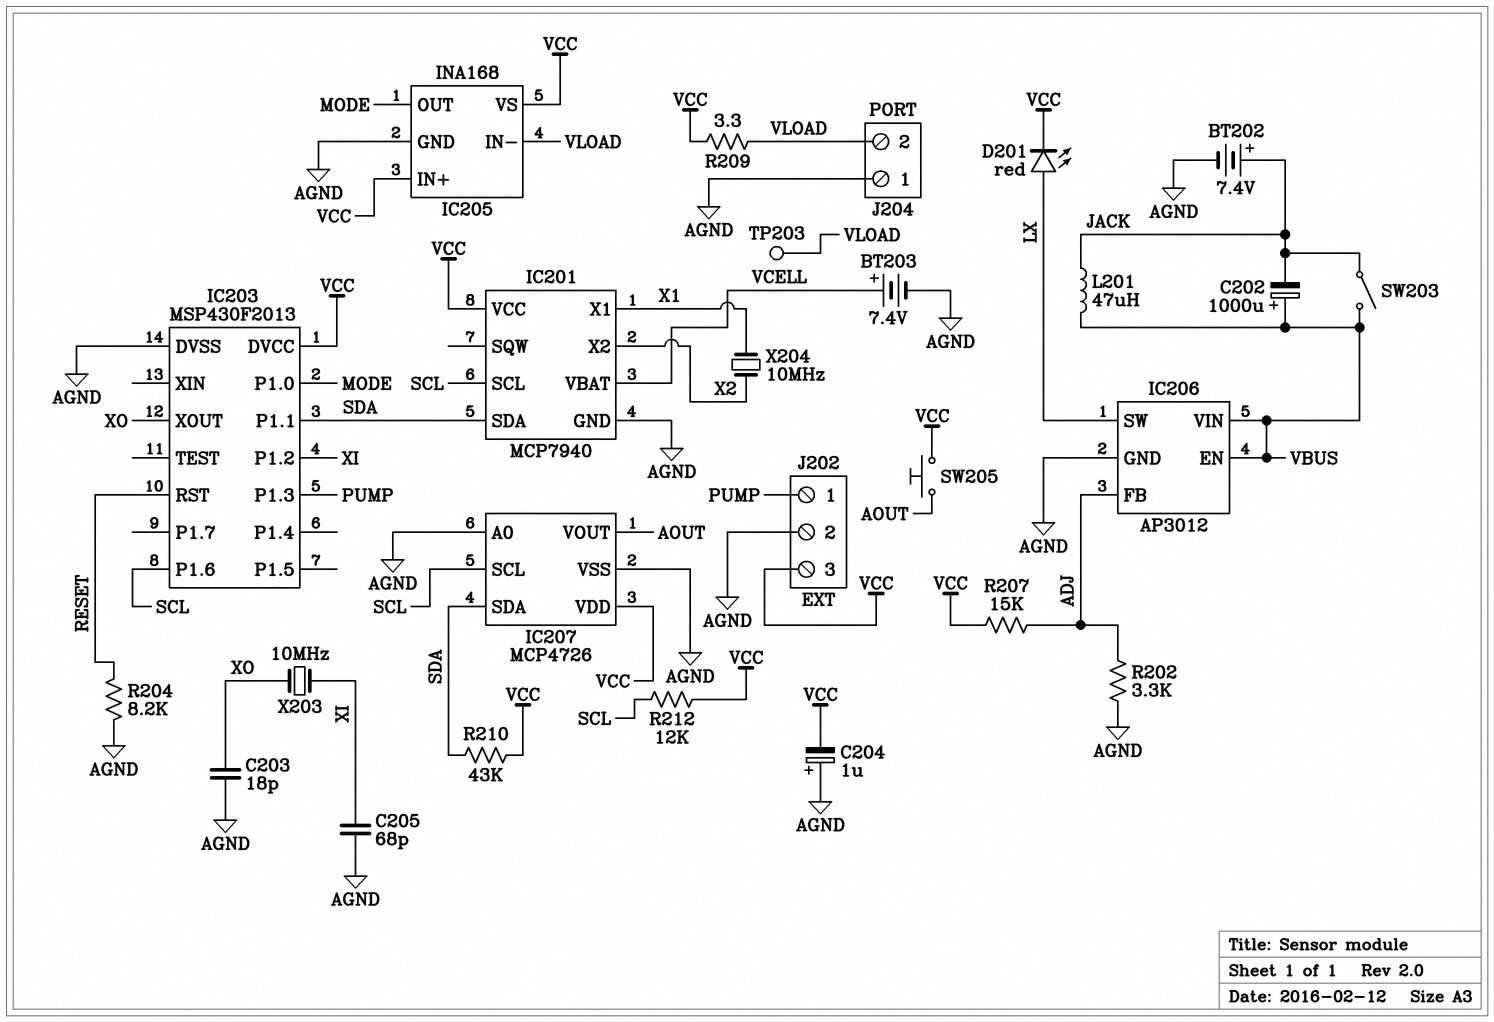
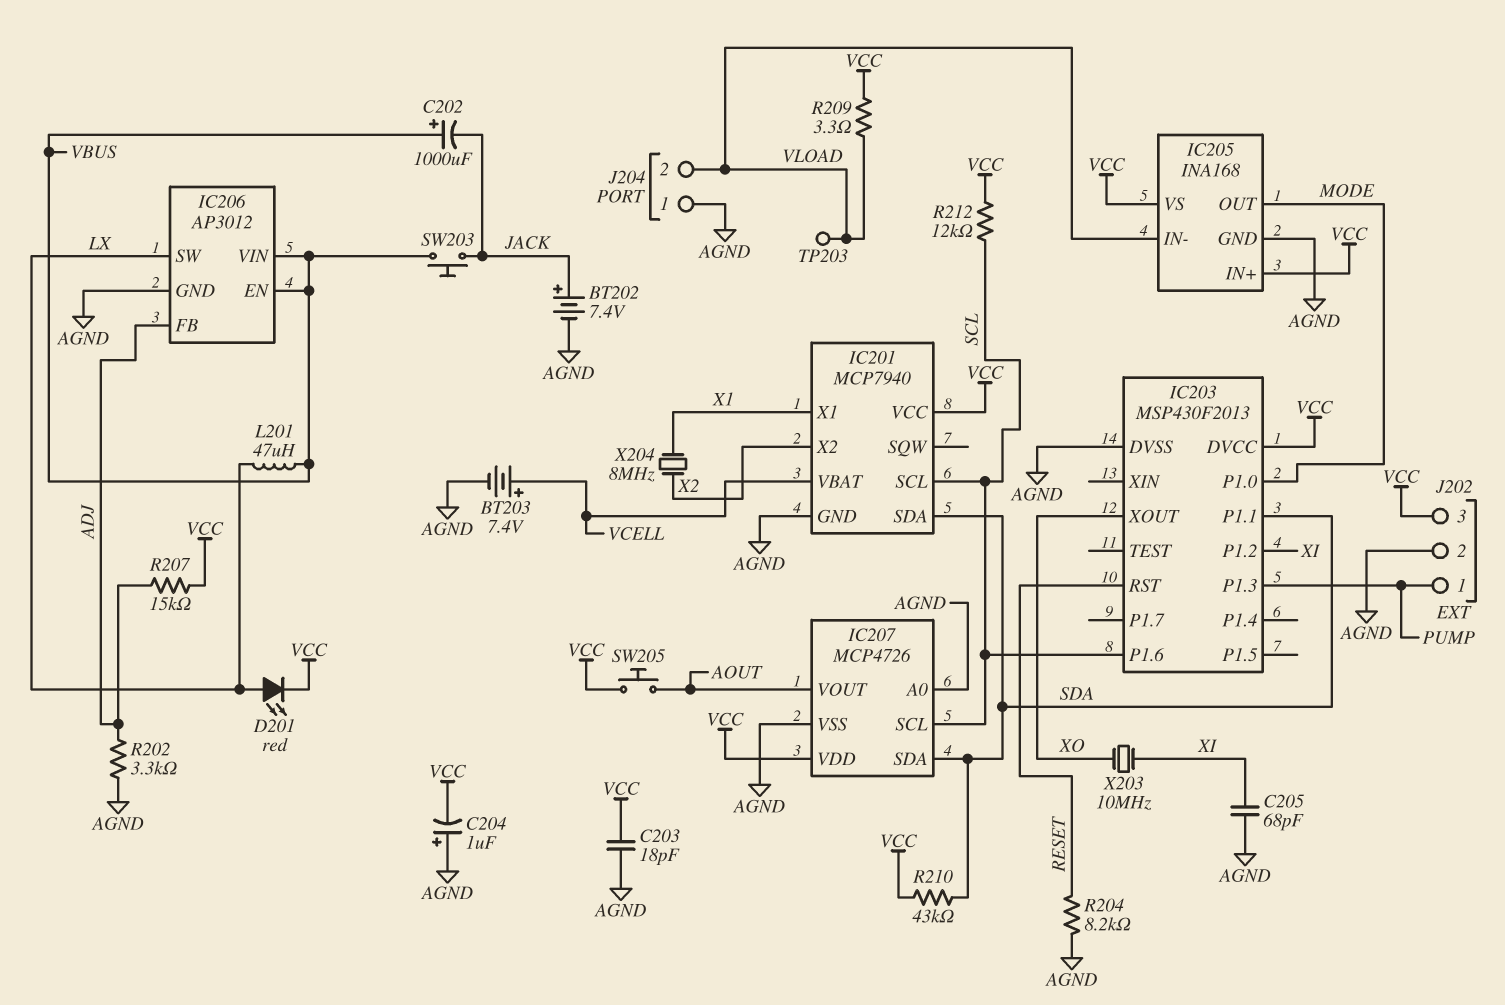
C203: 18pF (AGND, XO) -> 18pF (AGND, VCC)
L201: 47uH (JACK, VBUS) -> 47uH (LX, VBUS)
SW203: switch (JACK, VBUS) -> button (JACK, VBUS)
X204: 10MHz (X1, X2) -> 8MHz (X1, X2)

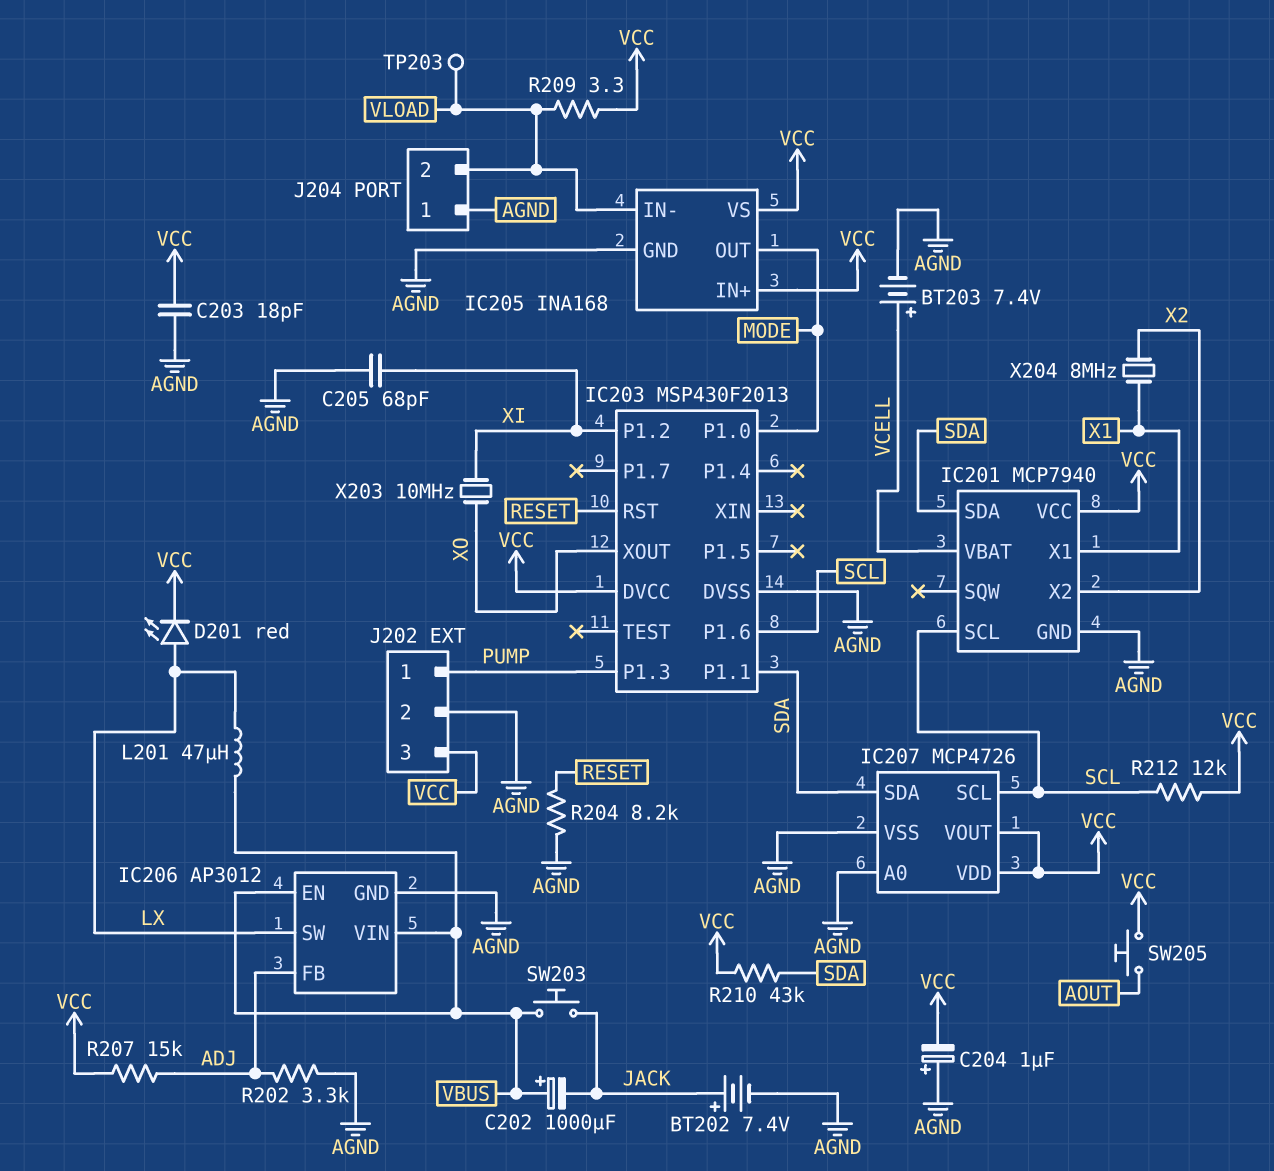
IC207 pin VOUT: AOUT -> VCC

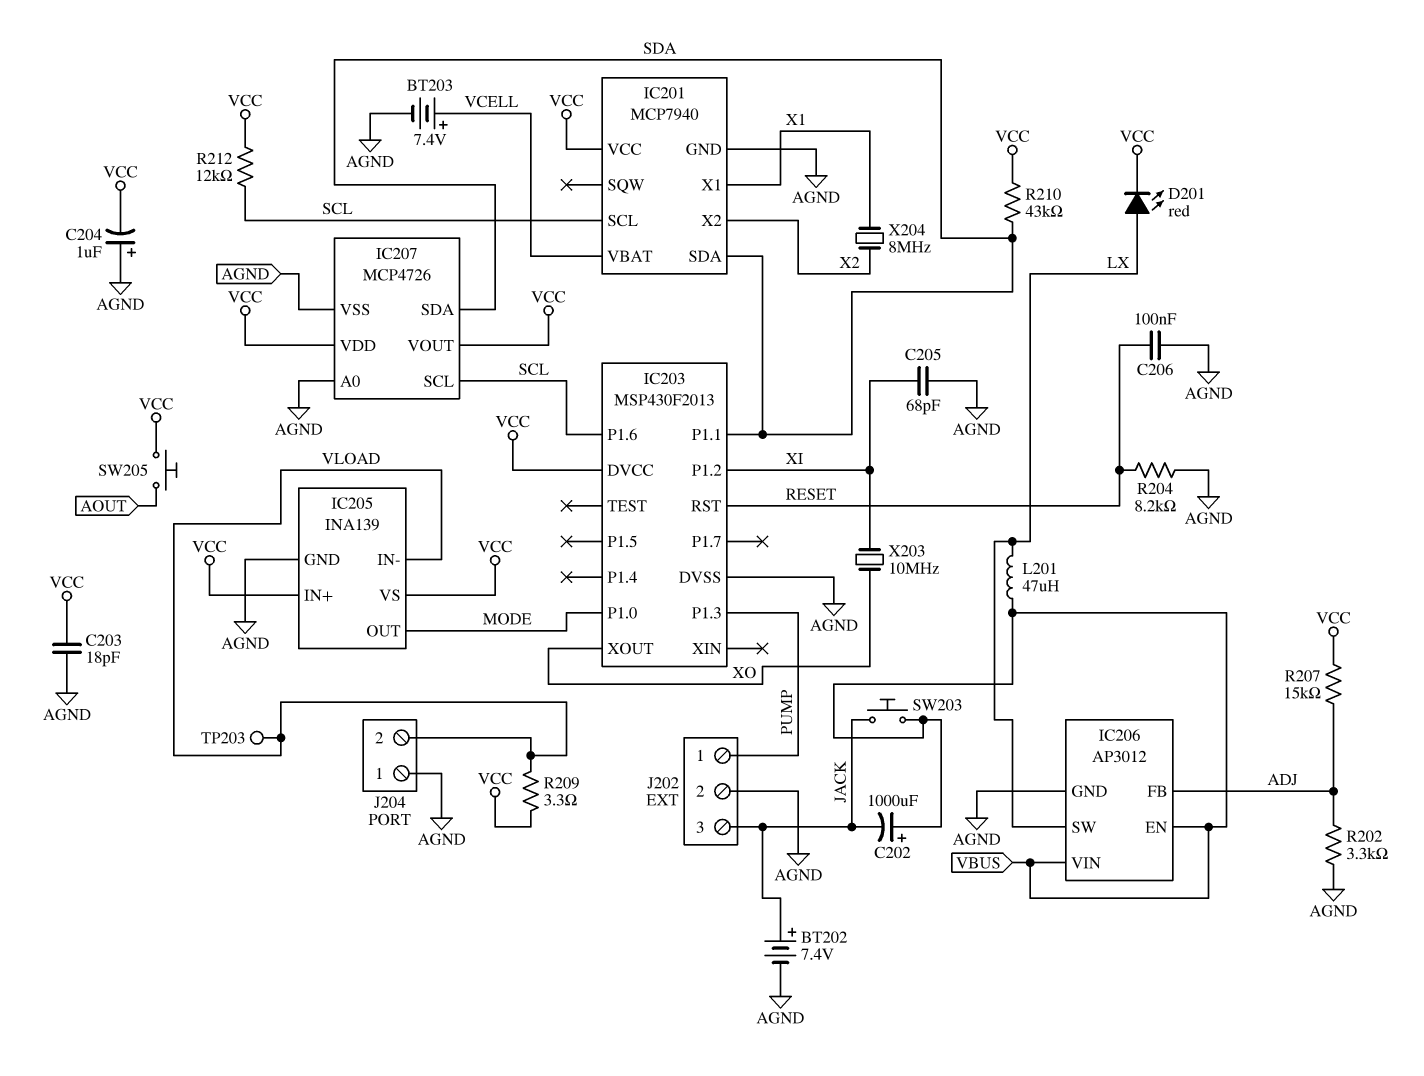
C206: none -> 100nF (AGND, RESET)
IC205: INA168 -> INA139
J202 pin 3: VCC -> JACK

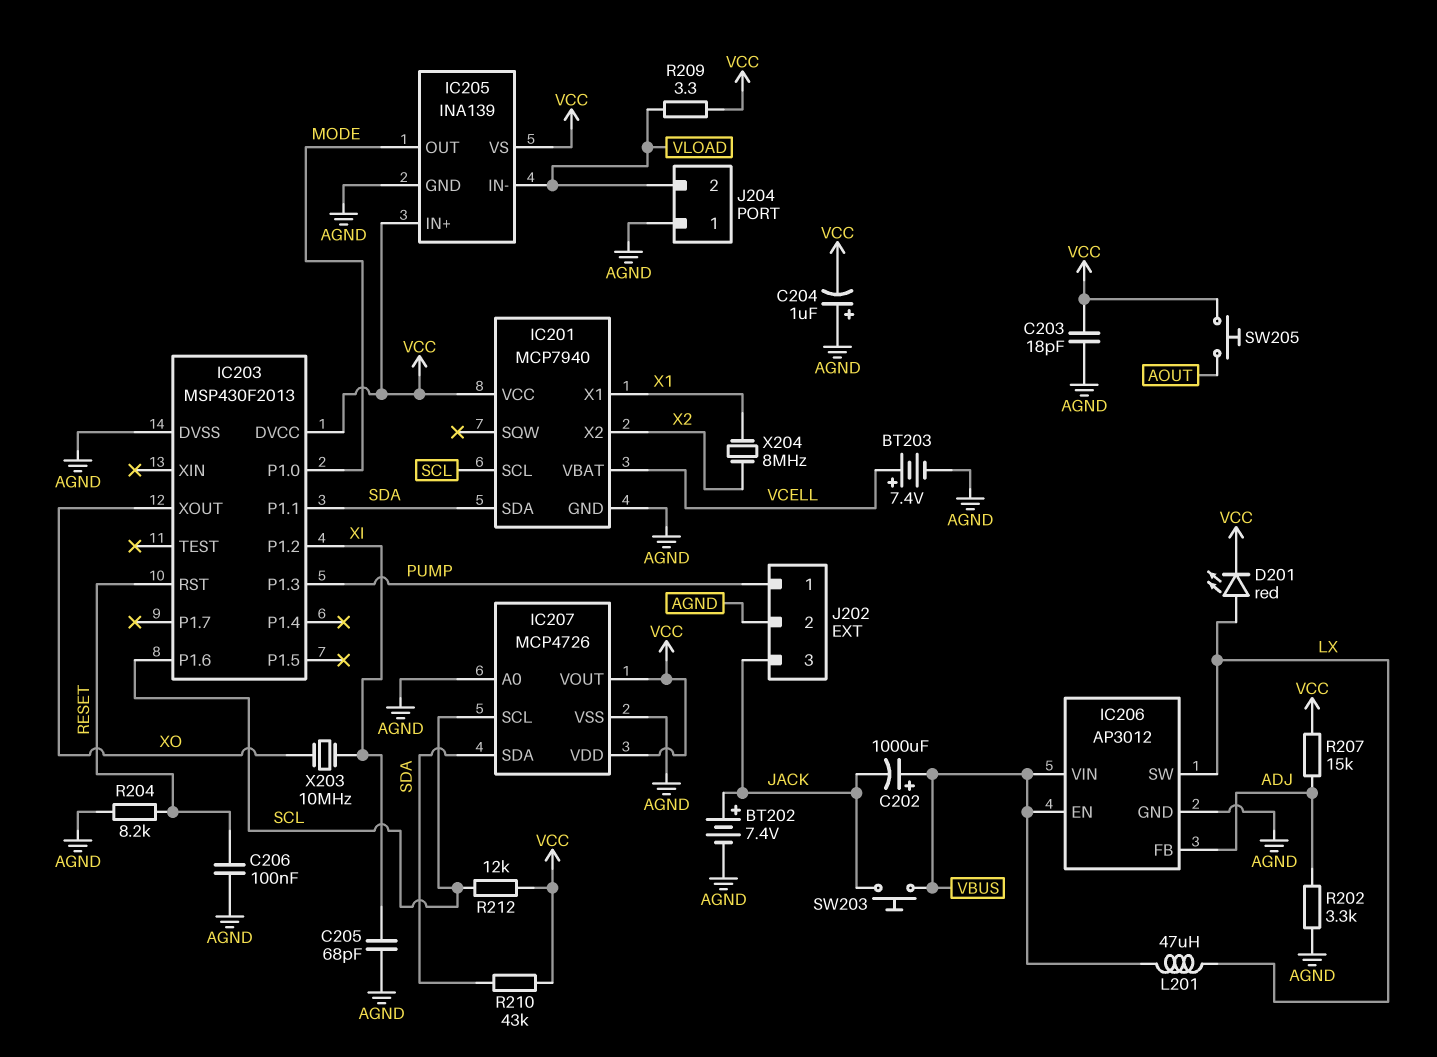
TP203: test point (VLOAD) -> none

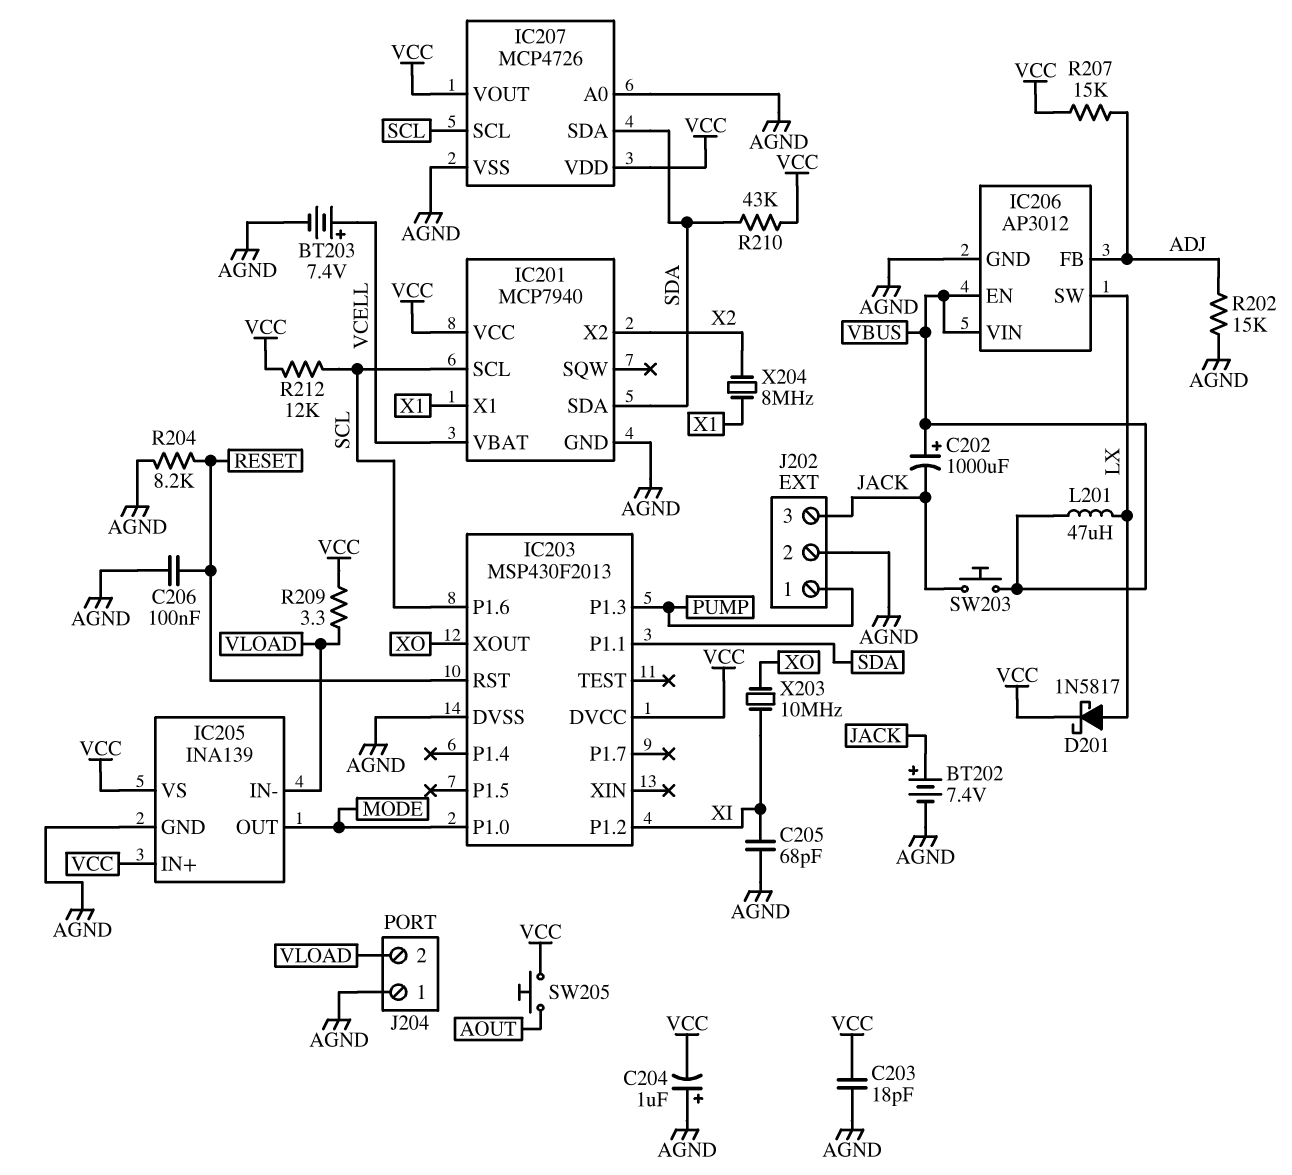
D201: LED red (A LX, K VCC) -> schottky 1N5817 (A LX, K VCC)
R202: 3.3k (ADJ, AGND) -> 15k (ADJ, AGND)

